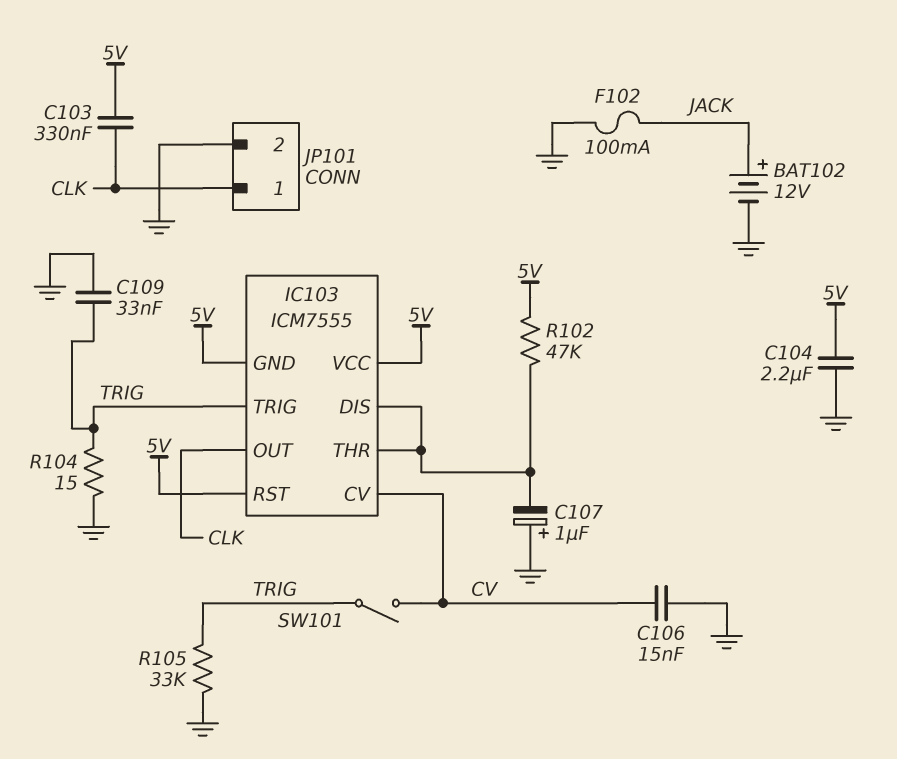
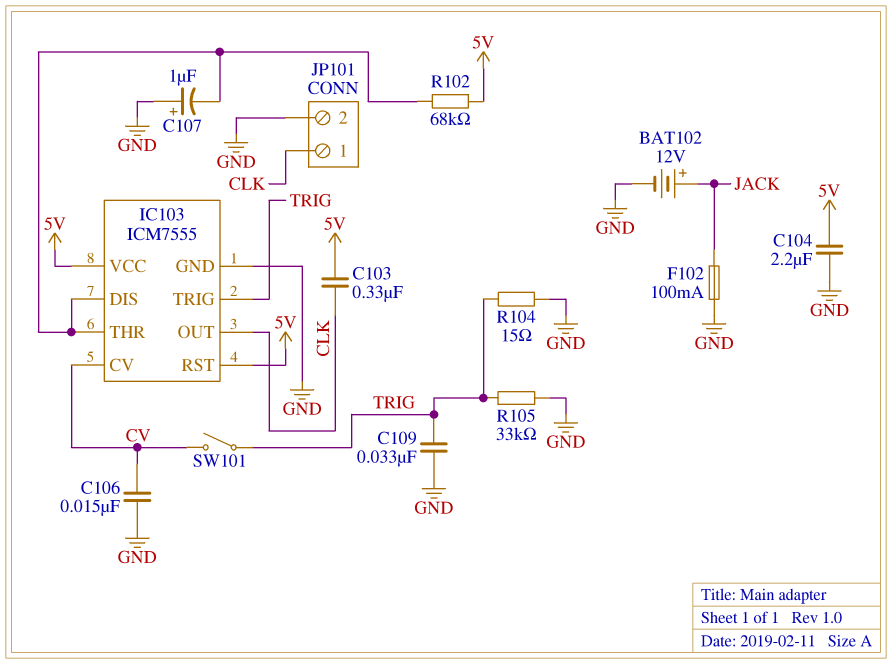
IC103 pin GND: 5V -> GND
R102: 47k (5V, IC103/DIS) -> 68k (5V, IC103/DIS)

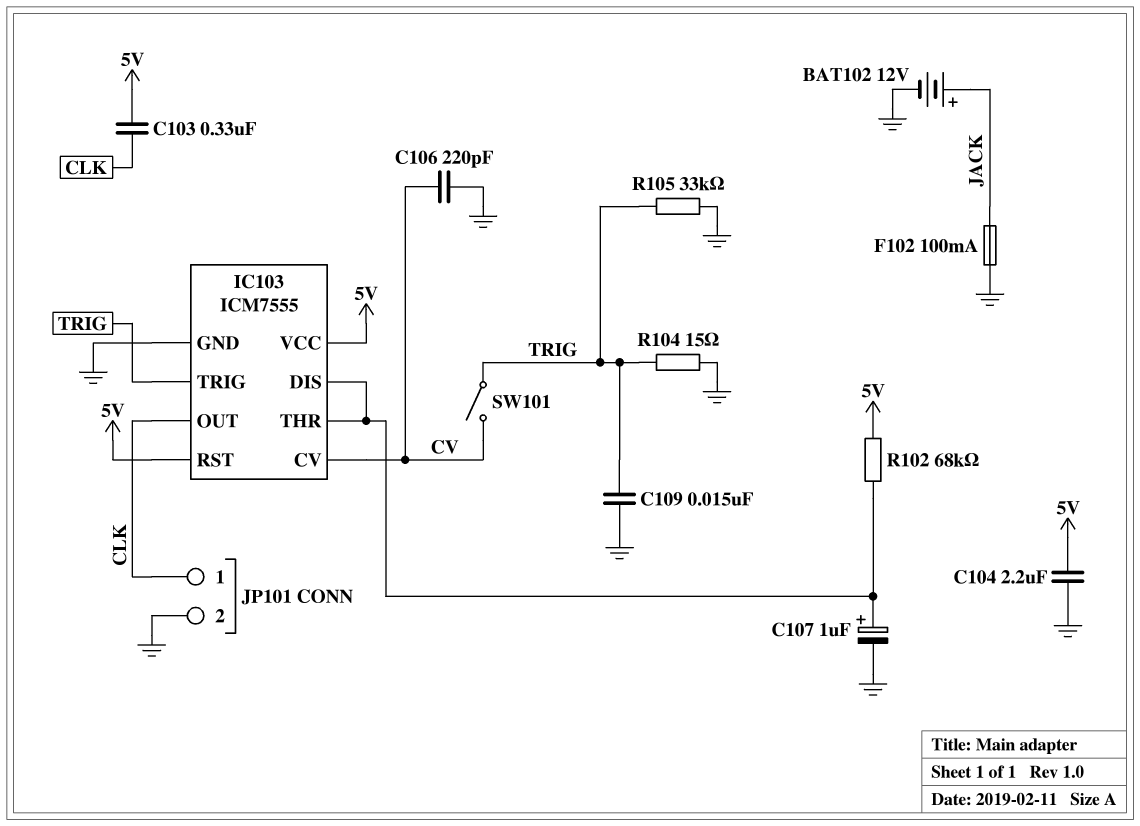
C106: 15nF (CV, GND) -> 220pF (CV, GND)
C107: 1uF (plus GND, minus IC103/DIS) -> 1uF (plus IC103/DIS, minus GND)
C109: 33nF (GND, TRIG) -> 15nF (GND, TRIG)

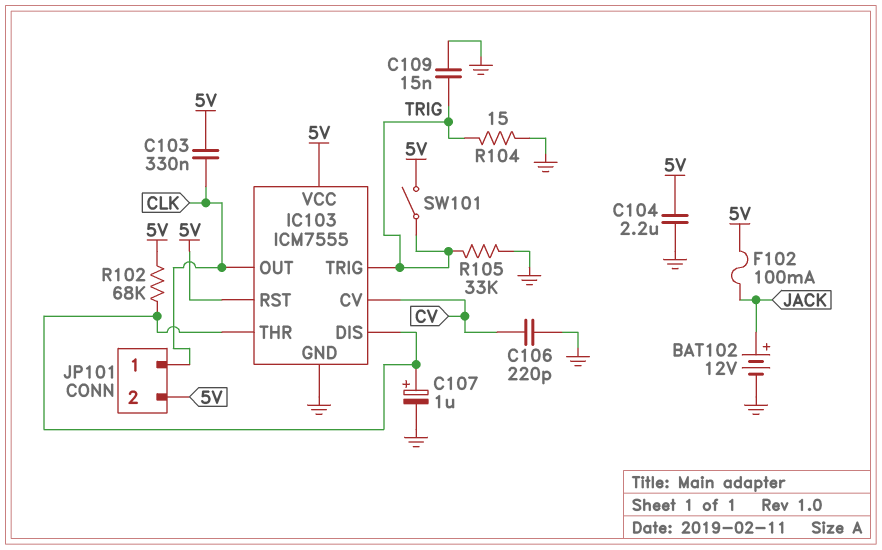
F102: 100mA (GND, JACK) -> 100mA (5V, JACK)
JP101 pin 2: GND -> 5V
SW101: switch (CV, TRIG) -> switch (5V, TRIG)

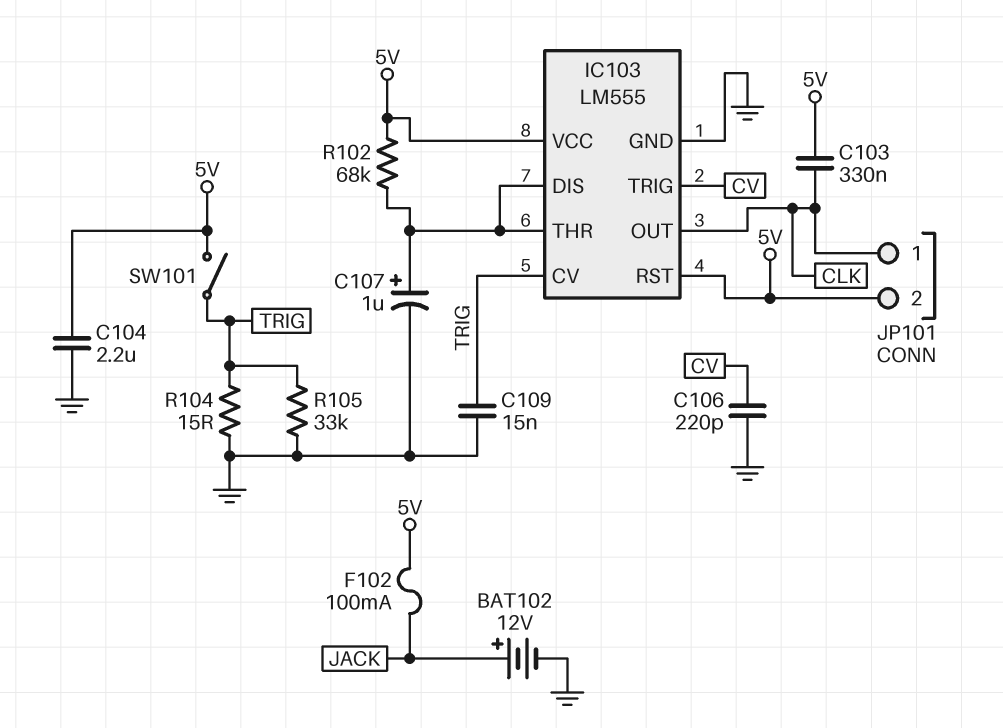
IC103: ICM7555 -> LM555
IC103 pin CV: CV -> TRIG
IC103 pin TRIG: TRIG -> CV

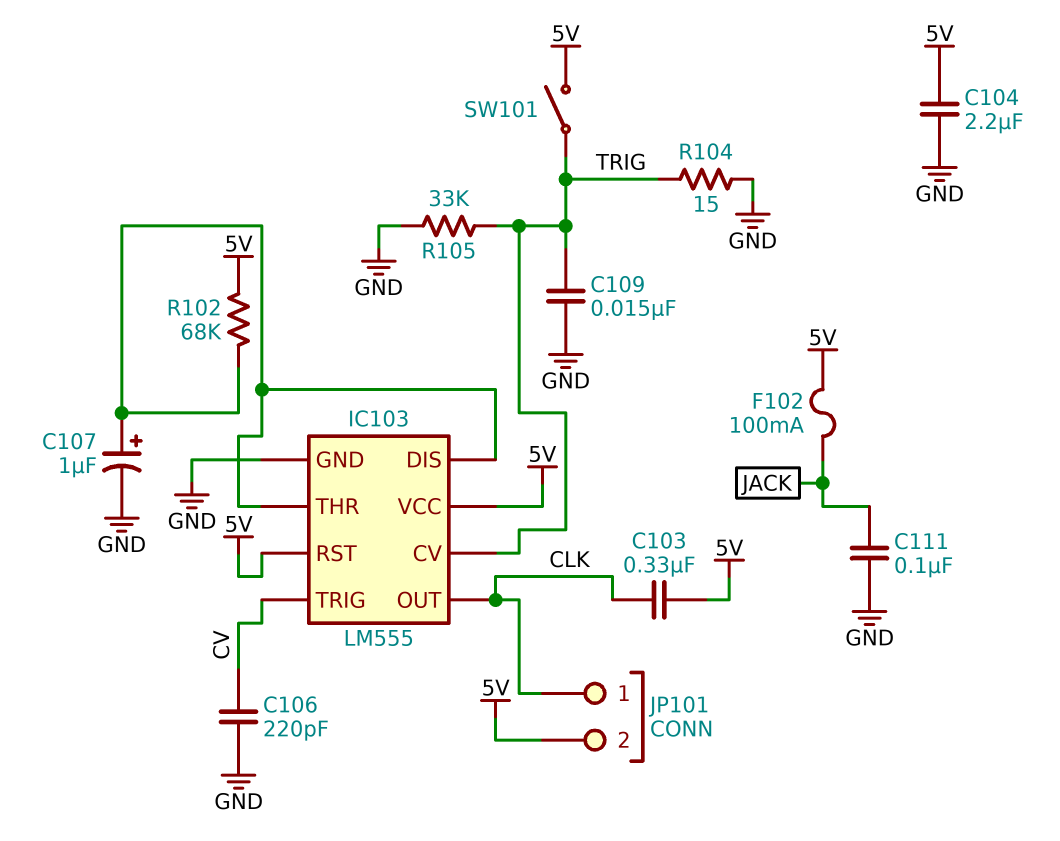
BAT102: 12V (plus JACK, minus GND) -> none
C111: none -> 100nF (GND, JACK)

